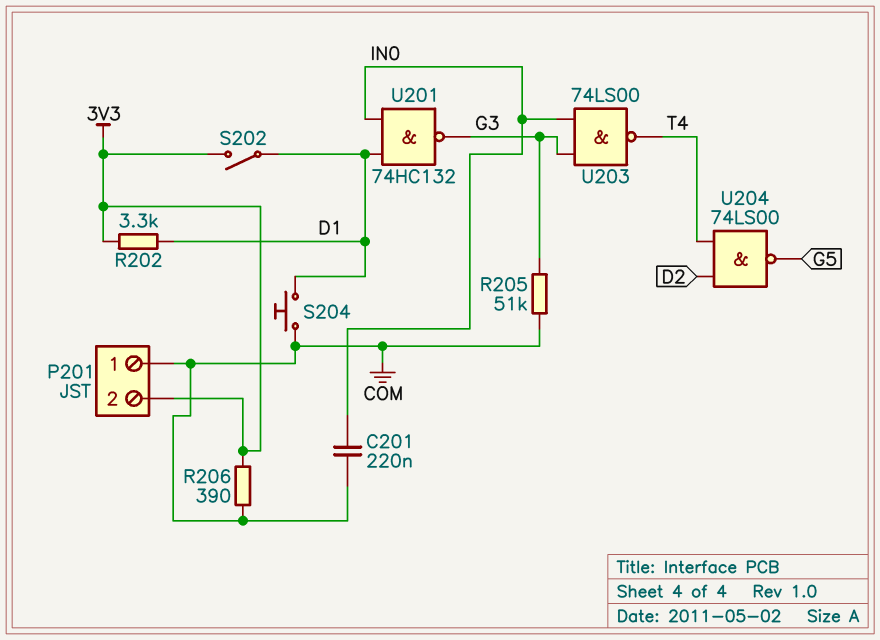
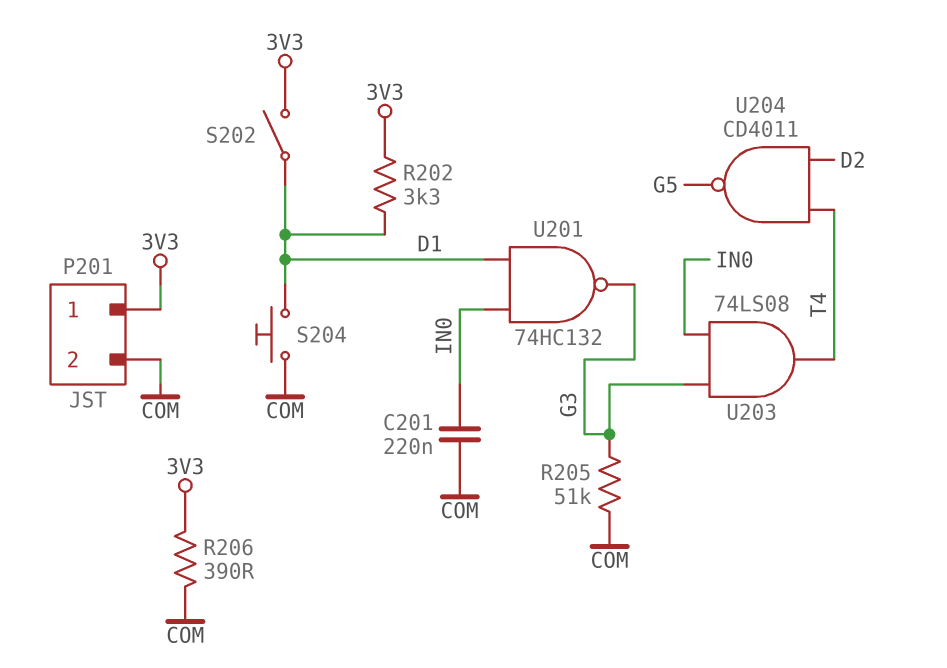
P201 pin 1: COM -> 3V3
P201 pin 2: 3V3 -> COM
U203: NAND 74LS00 (in G3, in IN0, out T4) -> AND 74LS08 (in G3, in IN0, out T4)
U204: NAND 74LS00 (in D2, in T4, out G5) -> NAND CD4011 (in D2, in T4, out G5)

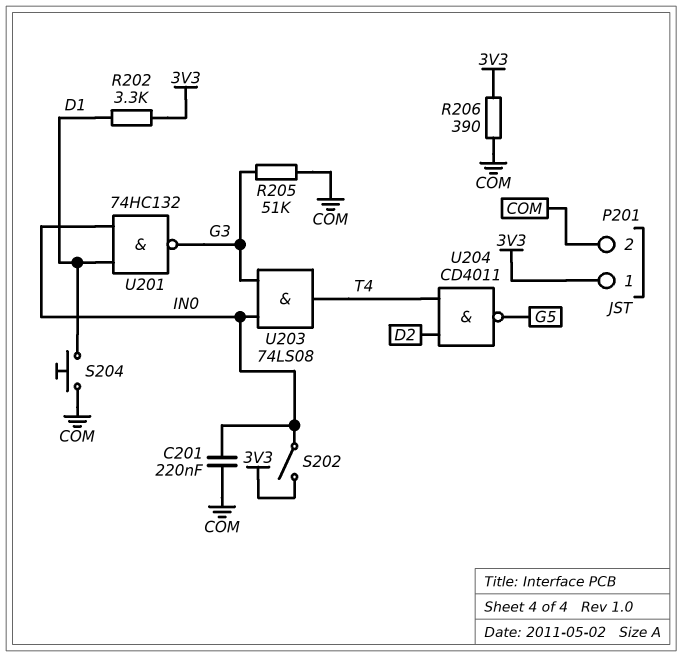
S202: switch (3V3, D1) -> switch (3V3, IN0)

